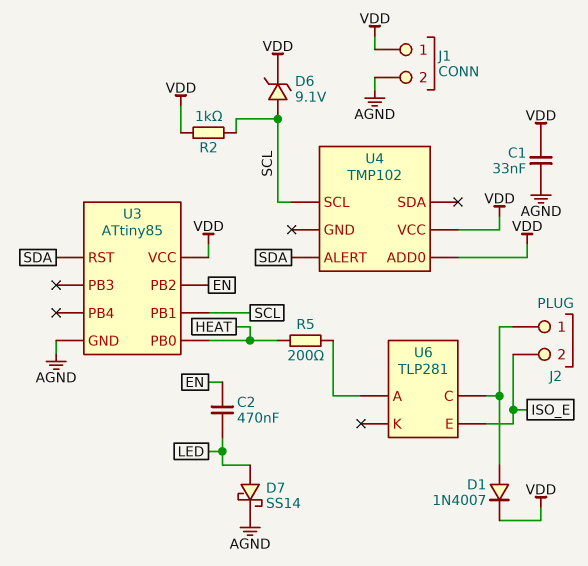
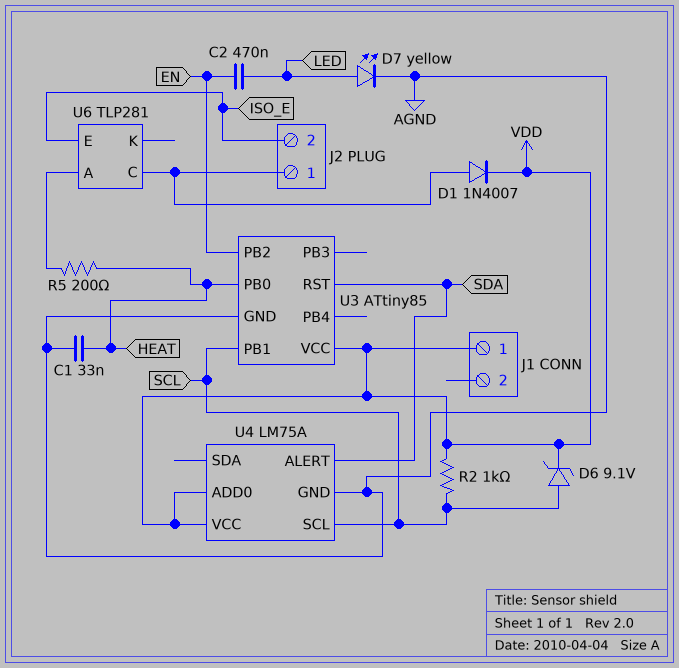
C1: 33nF (AGND, VDD) -> 33nF (AGND, HEAT)
D7: schottky SS14 (A LED, K AGND) -> LED yellow (A LED, K AGND)
J1 pin 2: AGND -> none
U4: TMP102 -> LM75A
U4 pin GND: none -> AGND

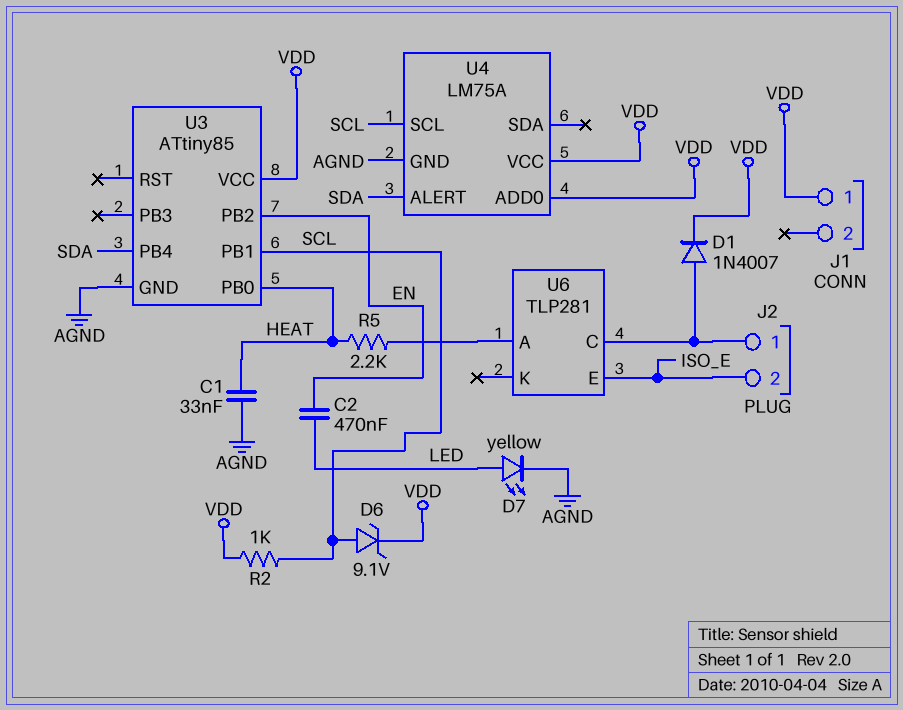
R5: 200 (HEAT, U6/A) -> 2.2k (HEAT, U6/A)
U3 pin PB4: none -> SDA
U3 pin RST: SDA -> none

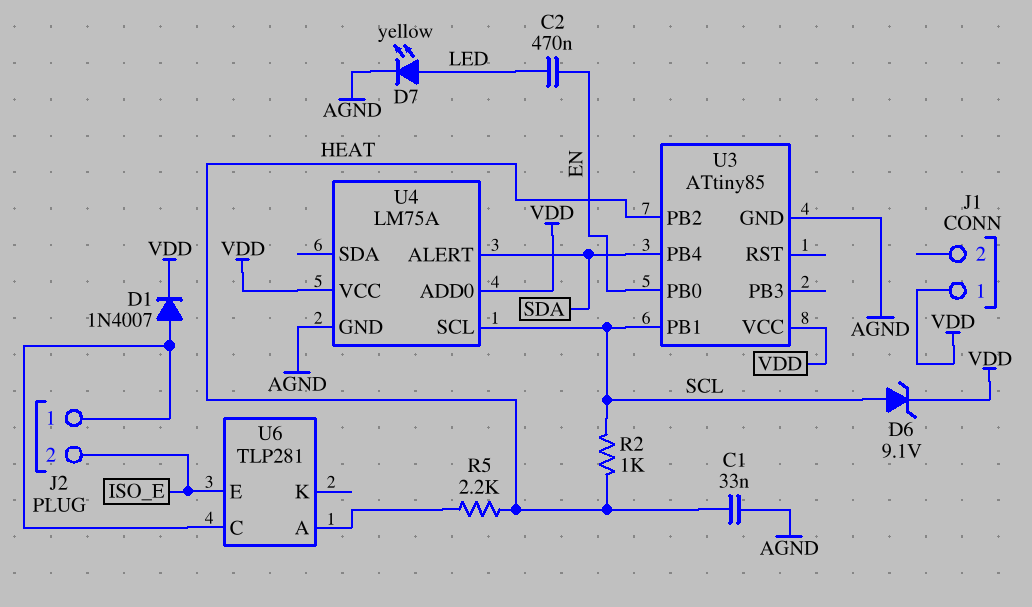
R2: 1k (SCL, VDD) -> 1k (HEAT, SCL)
U3 pin PB0: HEAT -> EN
U3 pin PB2: EN -> HEAT

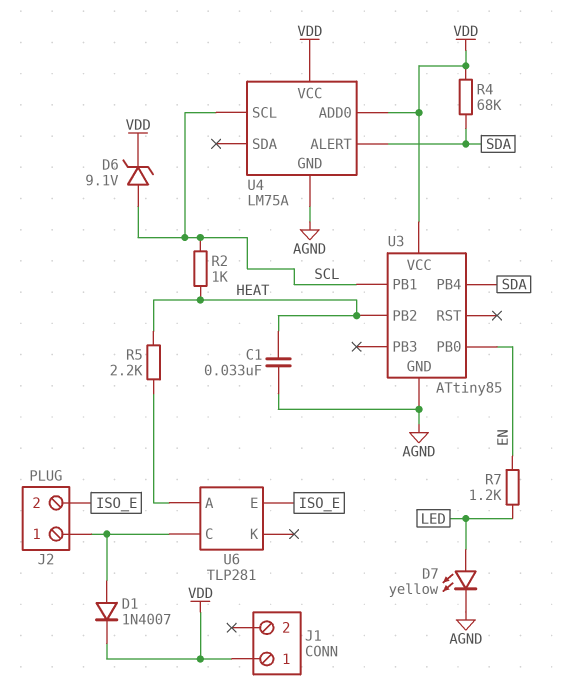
C2: 470nF (EN, LED) -> none
R4: none -> 68k (SDA, VDD)
R7: none -> 1.2k (EN, LED)

